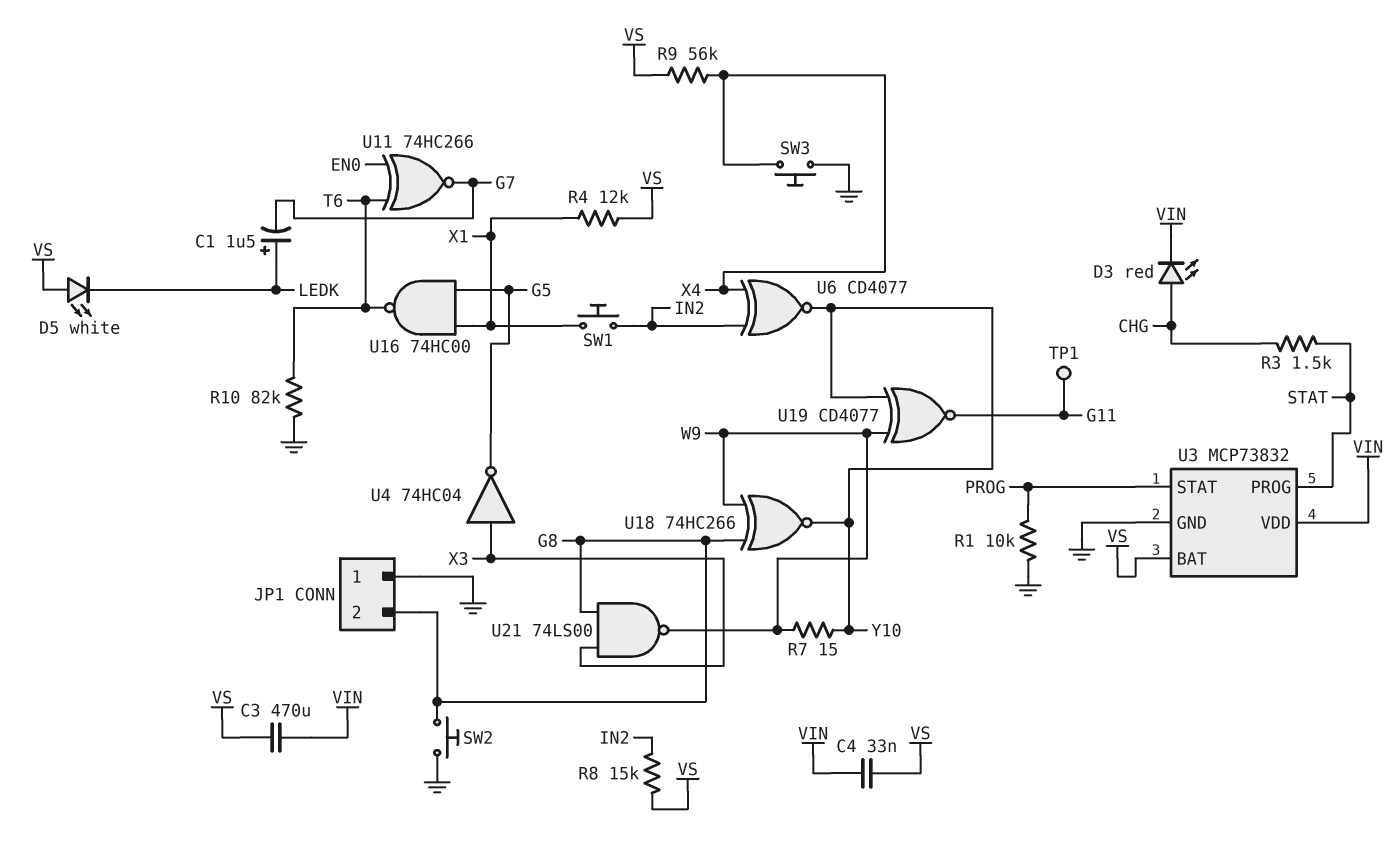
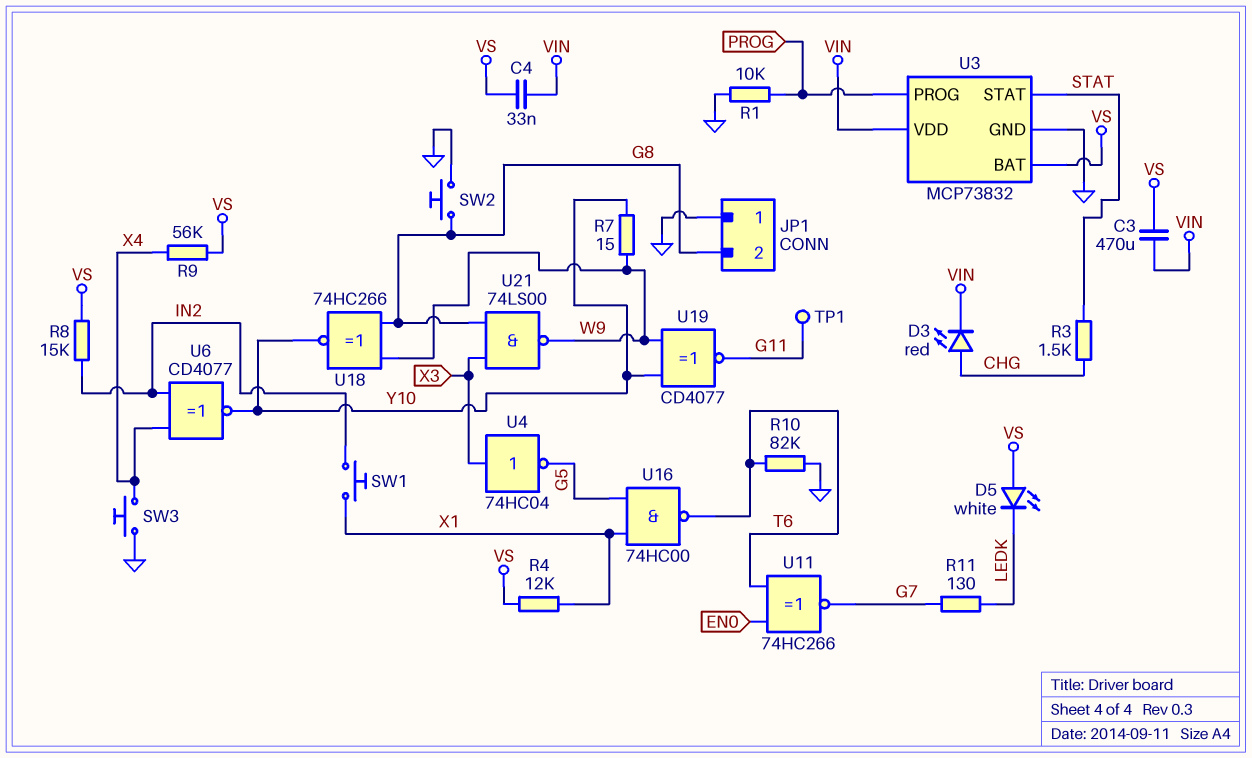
C1: 1.5uF (plus LEDK, minus G7) -> none
R11: none -> 130 (G7, LEDK)
U3 pin PROG: STAT -> PROG
U3 pin STAT: PROG -> STAT

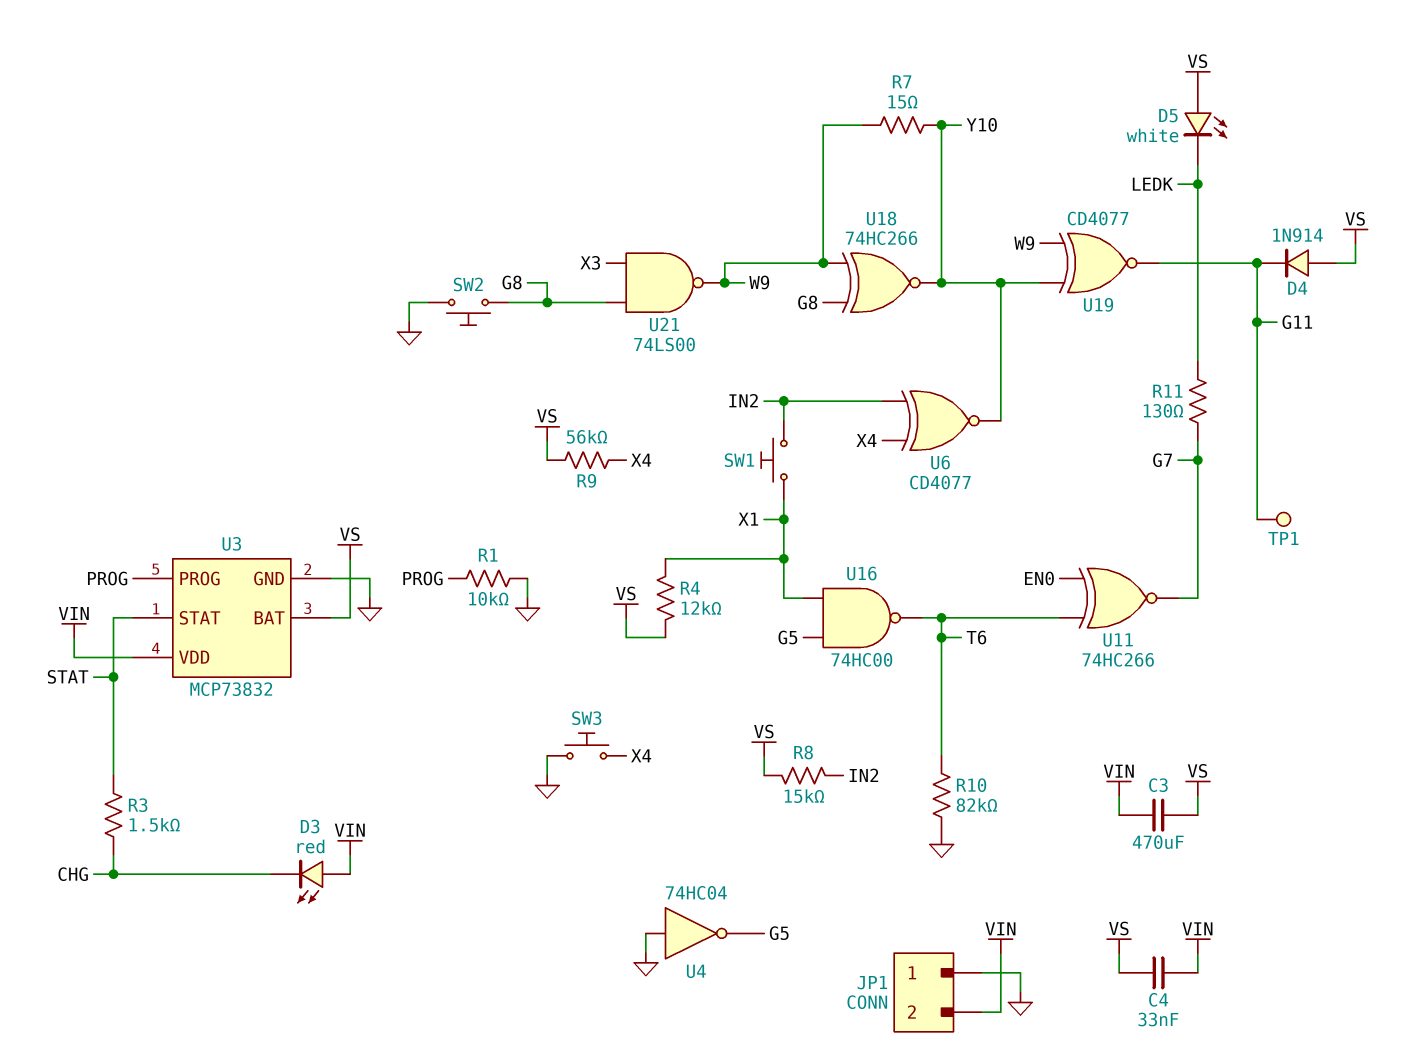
D3: LED red (A CHG, K VIN) -> LED red (A VIN, K CHG)
D4: none -> diode 1N914 (A VS, K G11)
JP1 pin 2: G8 -> VIN
U4: NOT 74HC04 (in X3, out G5) -> NOT 74HC04 (in GND, out G5)

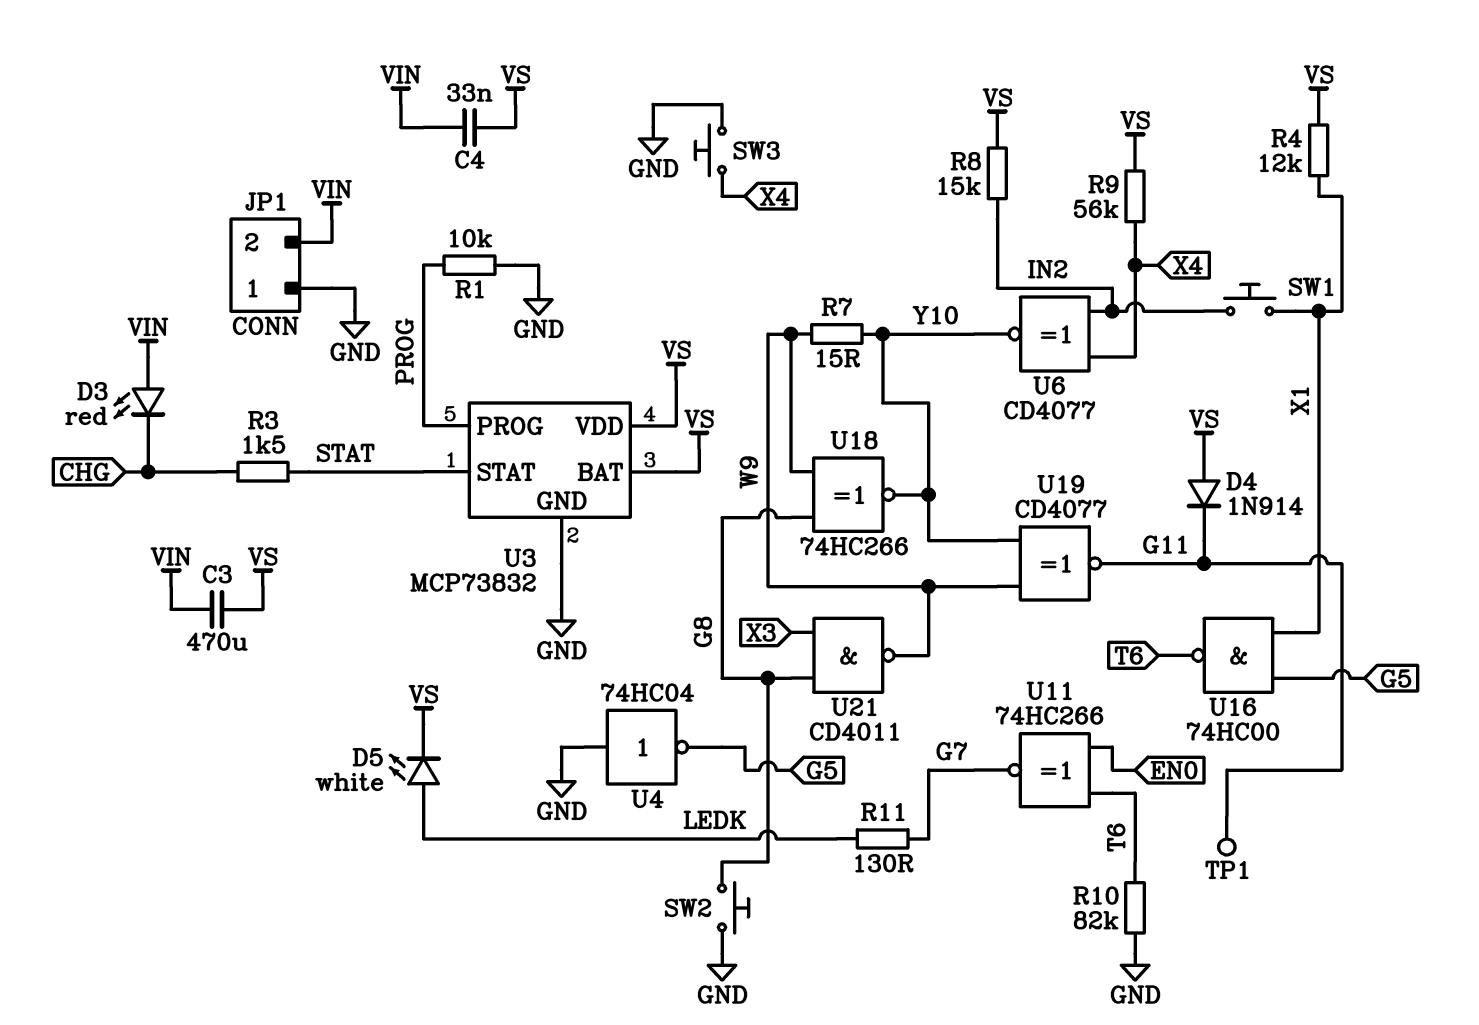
D5: LED white (A VS, K LEDK) -> LED white (A LEDK, K VS)
U3 pin VDD: VIN -> VS
U21: NAND 74LS00 (in G8, in X3, out W9) -> NAND CD4011 (in G8, in X3, out W9)

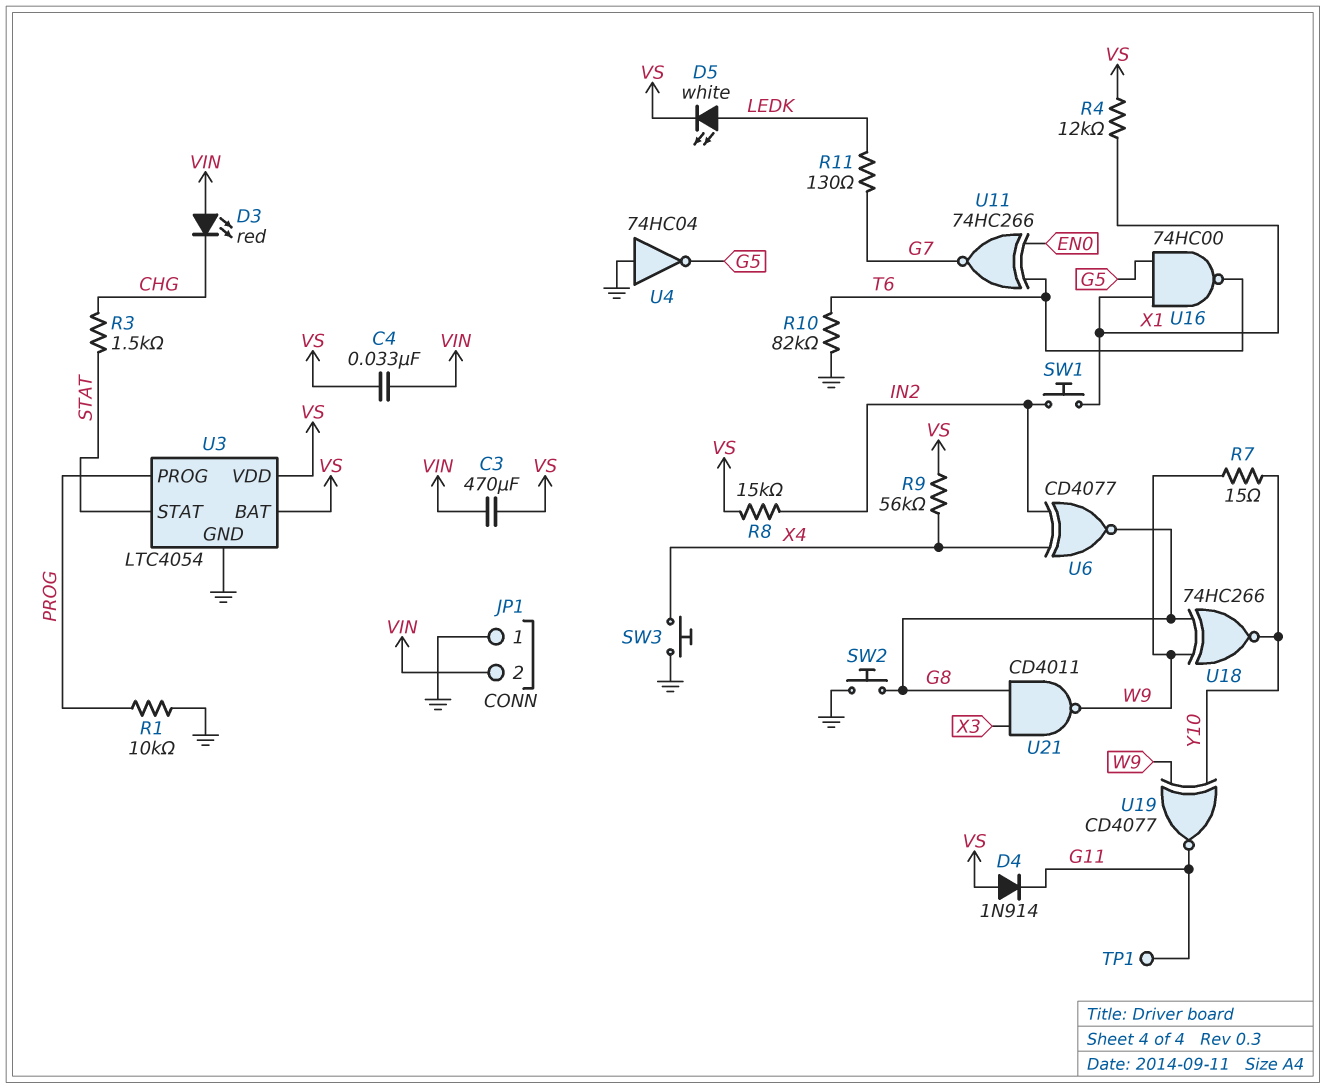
U3: MCP73832 -> LTC4054
U6: XNOR CD4077 (in IN2, in X4, out Y10) -> XNOR CD4077 (in IN2, in X4, out G8)

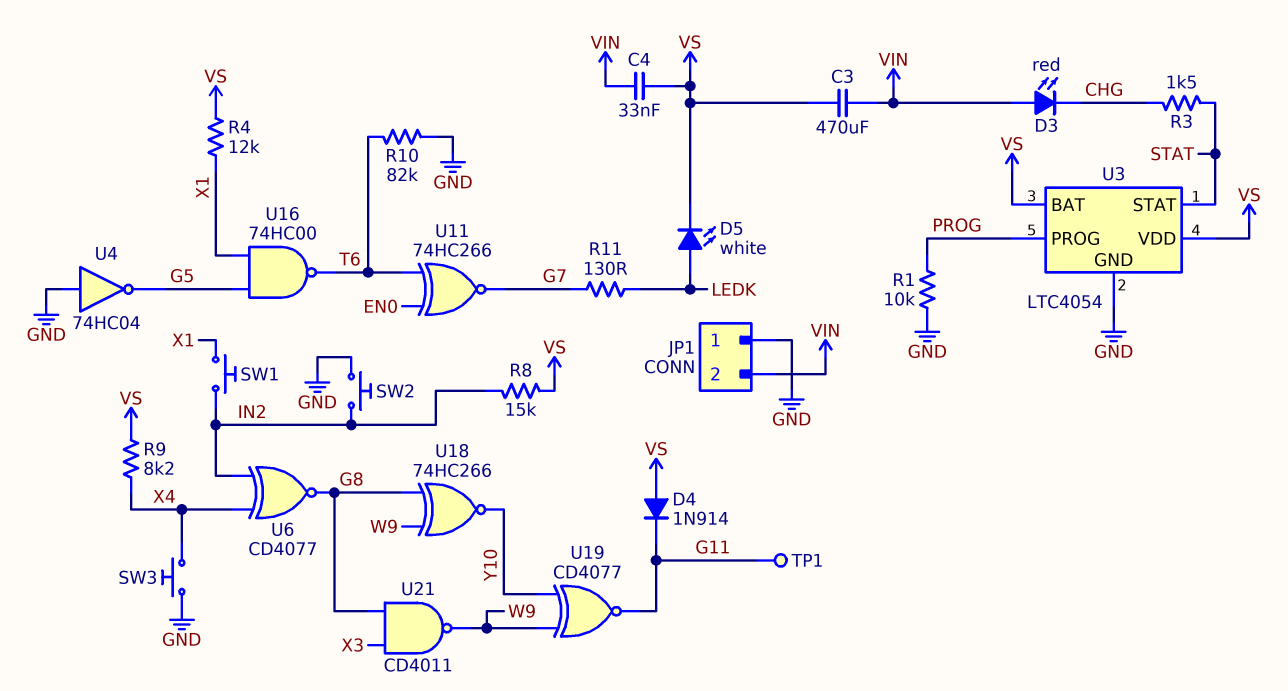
R7: 15 (W9, Y10) -> none
R9: 56k (VS, X4) -> 8.2k (VS, X4)
SW2: button (G8, GND) -> button (GND, IN2)

